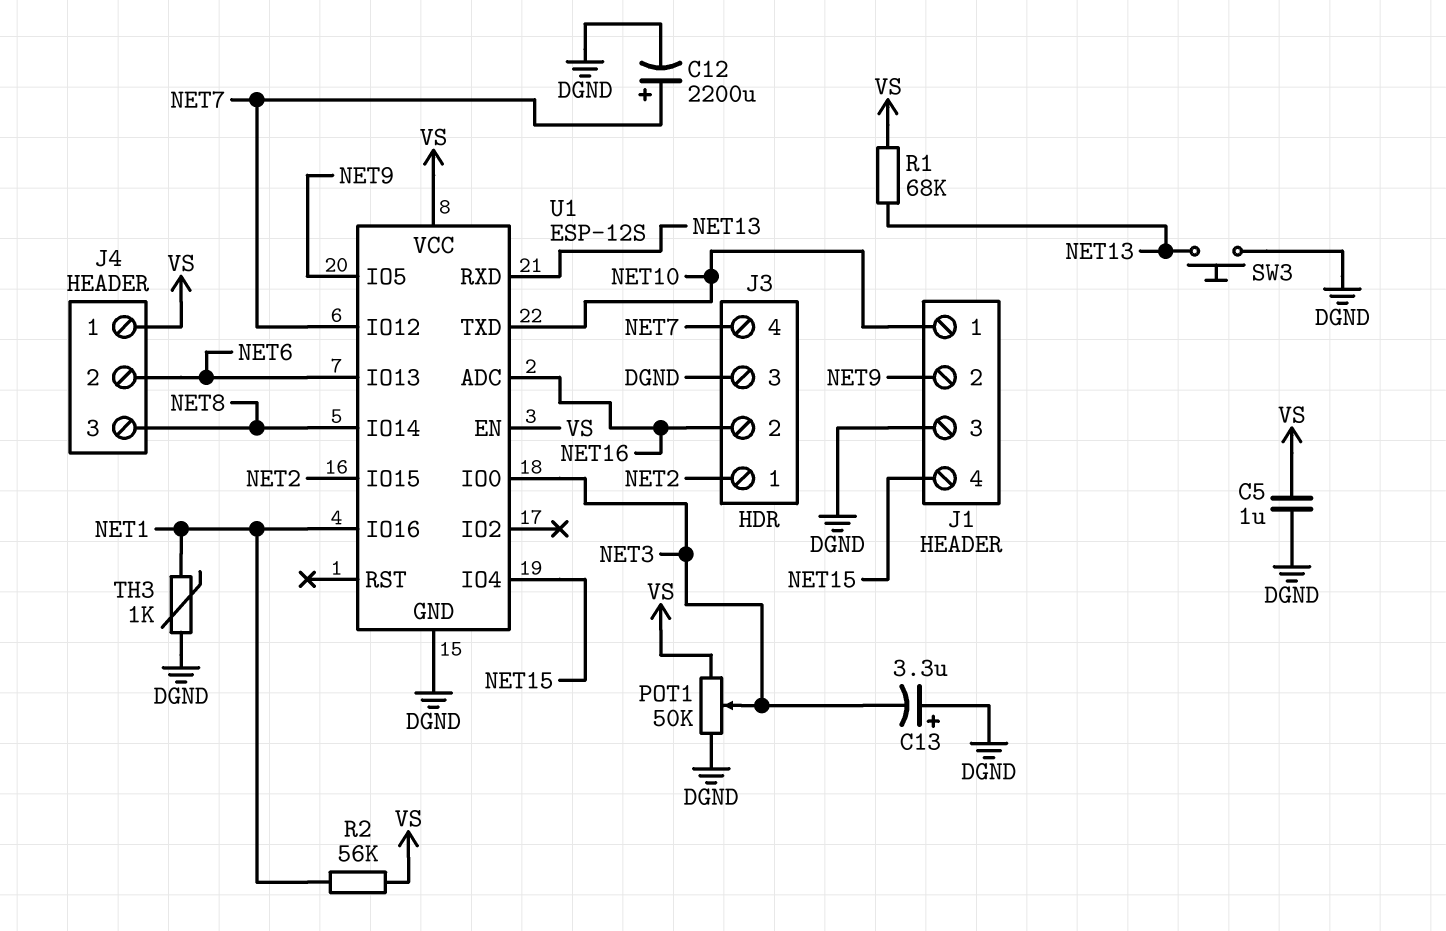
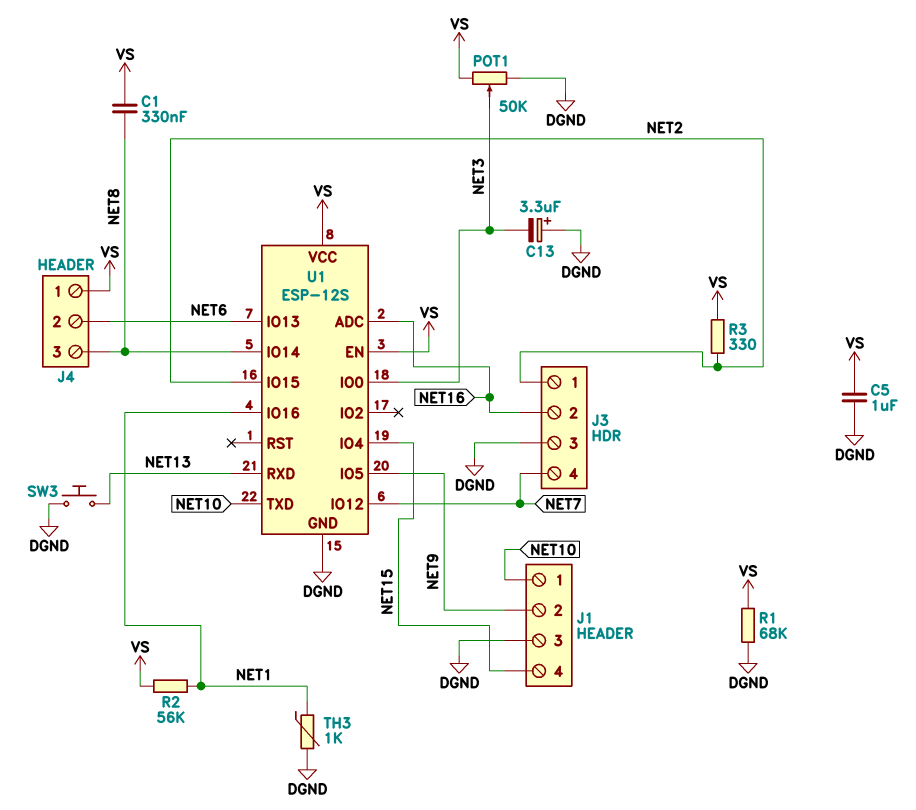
C1: none -> 330nF (NET8, VS)
C12: 2200uF (plus NET7, minus DGND) -> none
R1: 68k (NET13, VS) -> 68k (DGND, VS)
R3: none -> 330 (NET2, VS)

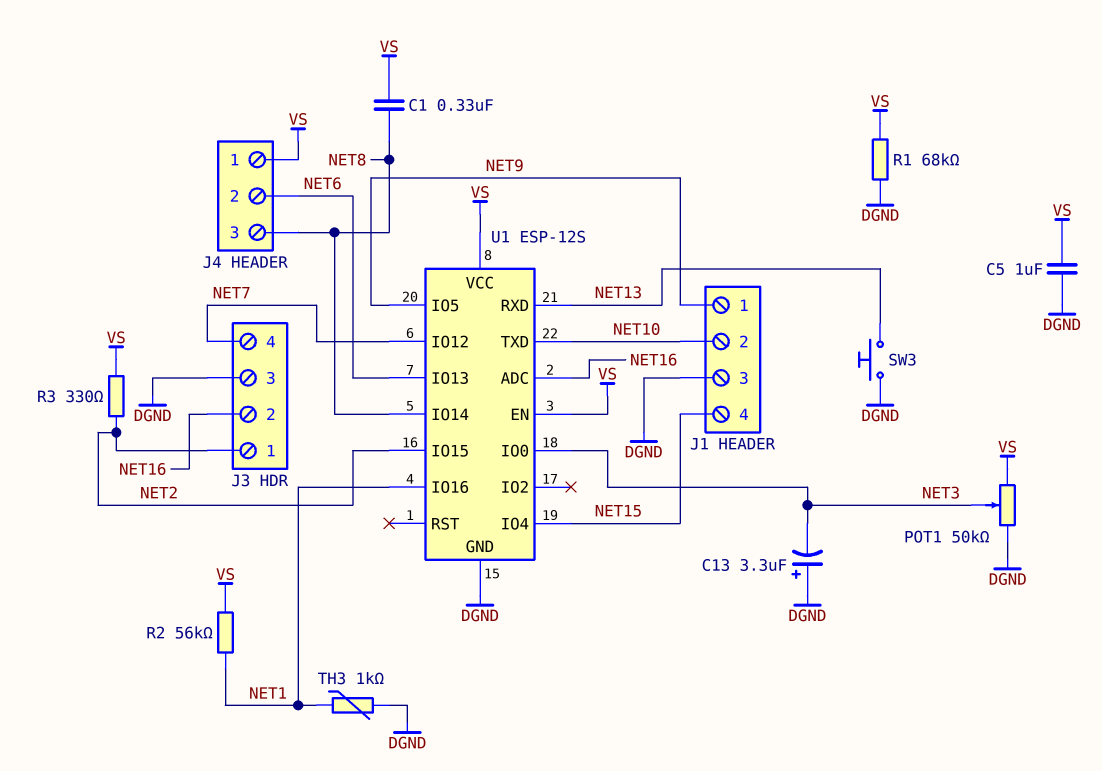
J1 pin 1: NET10 -> NET9
J1 pin 2: NET9 -> NET10

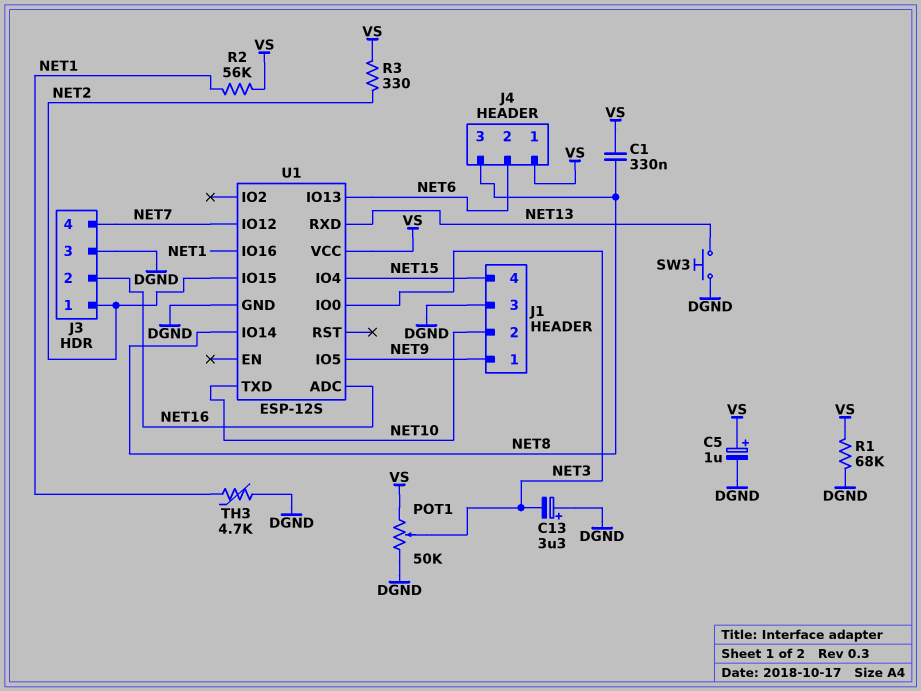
C5: 1uF (DGND, VS) -> 1uF (plus VS, minus DGND)
TH3: 1k (DGND, NET1) -> 4.7k (DGND, NET1)
U1 pin EN: VS -> none

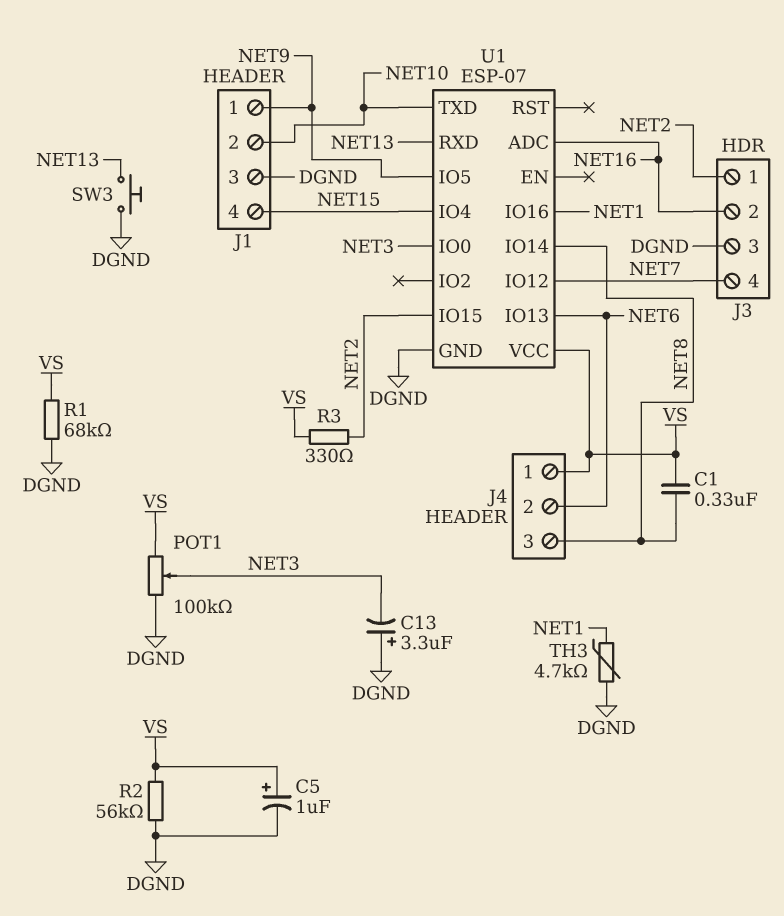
POT1: 50k (DGND, VS, wiper NET3) -> 100k (DGND, VS, wiper NET3)
R2: 56k (NET1, VS) -> 56k (DGND, VS)
U1: ESP-12S -> ESP-07

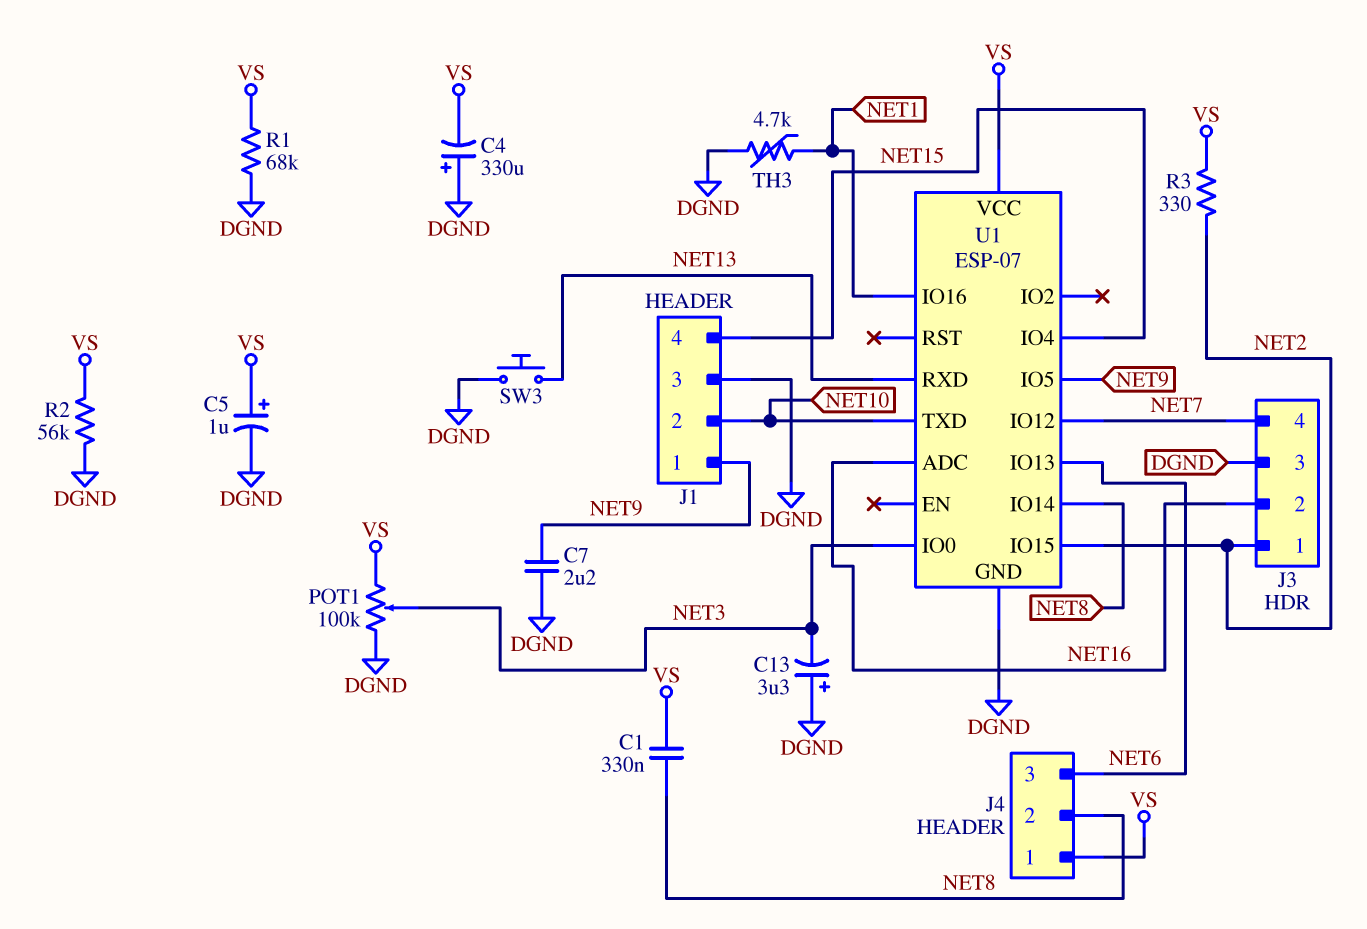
C4: none -> 330uF (plus DGND, minus VS)
C7: none -> 2.2uF (DGND, NET9)
J4 pin 2: NET6 -> NET8
J4 pin 3: NET8 -> NET6

